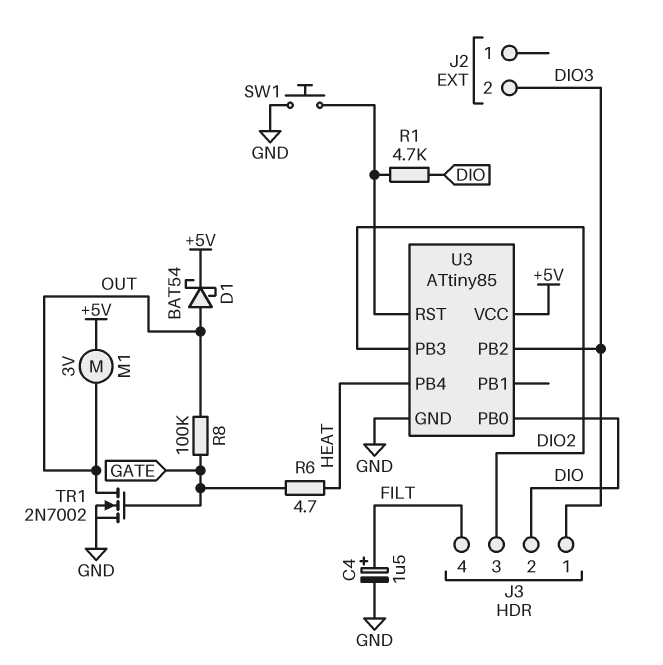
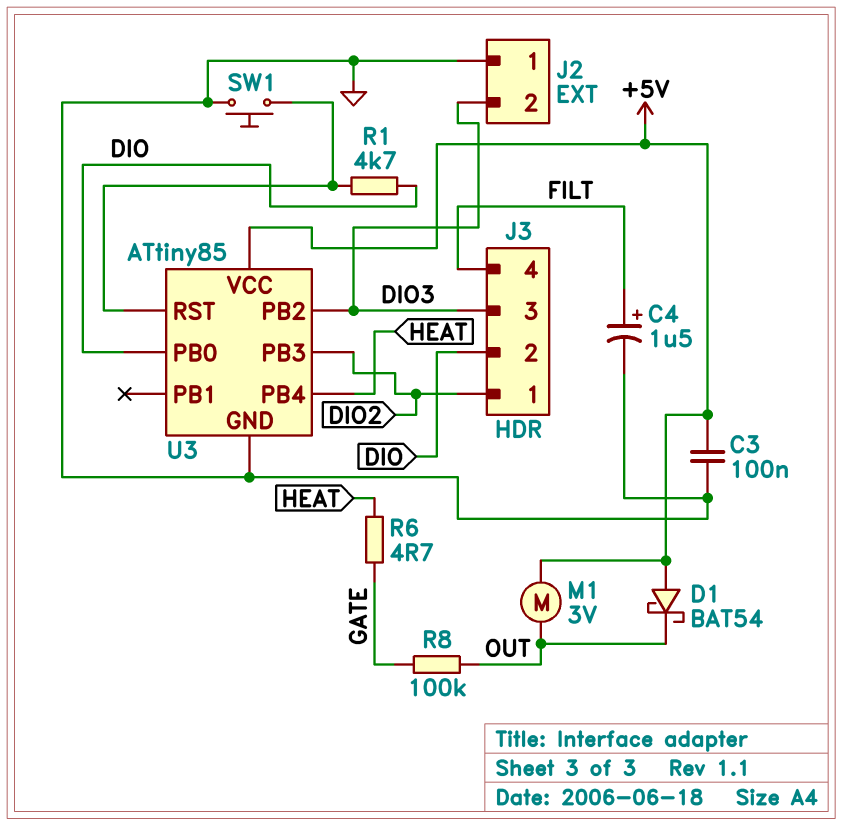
C3: none -> 100nF (+5V, GND)
D1: schottky BAT54 (A OUT, K +5V) -> schottky BAT54 (A +5V, K OUT)
J2 pin 1: none -> GND
J3 pin 1: DIO3 -> DIO2
J3 pin 3: DIO2 -> DIO3
TR1: NMOS 2N7002 (G GATE, D OUT, S GND) -> none

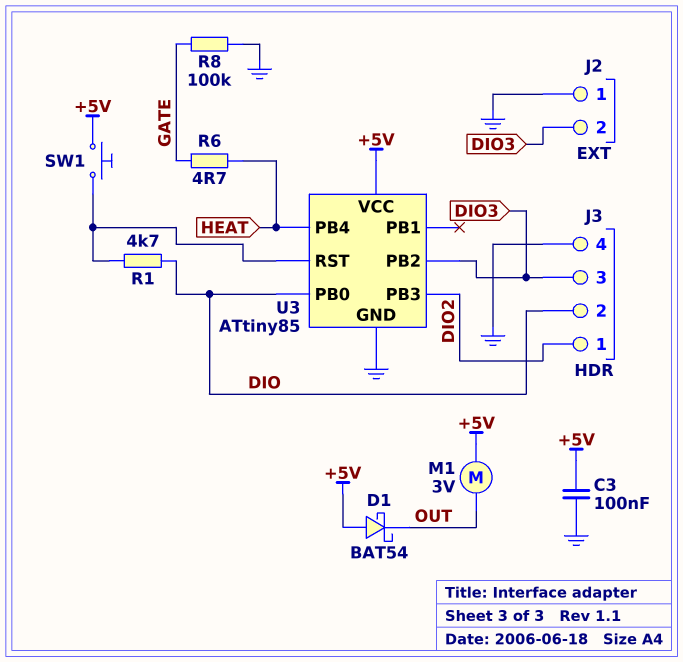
C4: 1.5uF (plus FILT, minus GND) -> none
J3 pin 4: FILT -> GND
R8: 100k (GATE, OUT) -> 100k (GATE, GND)
SW1: button (GND, U3/RST) -> button (+5V, U3/RST)

